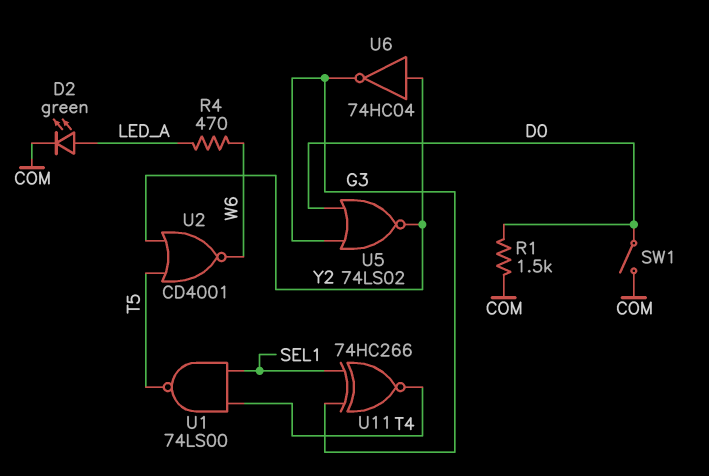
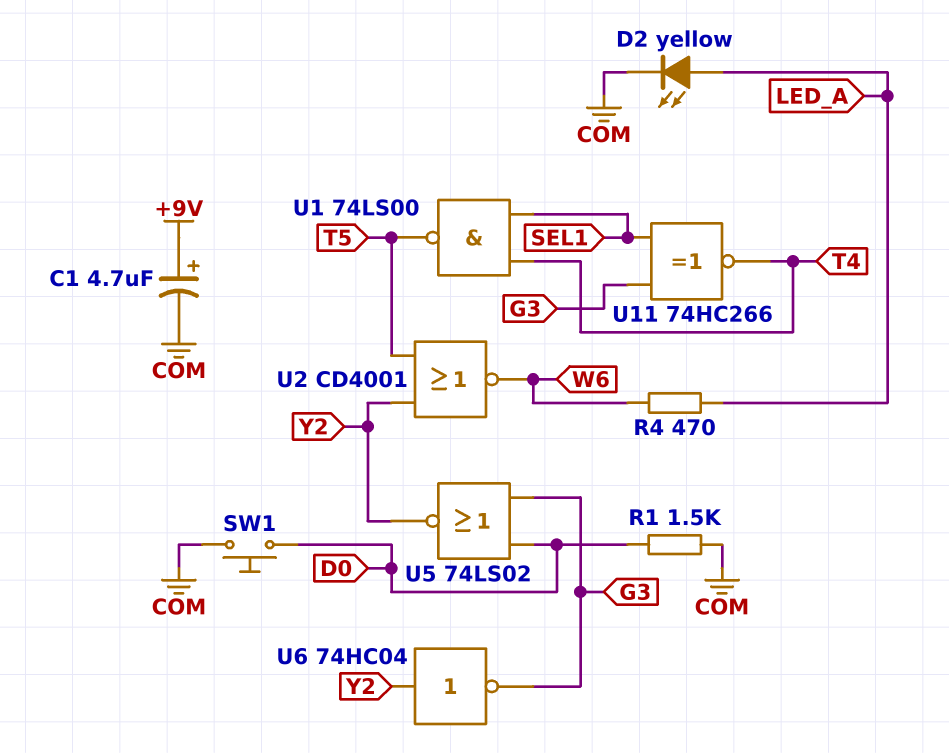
C1: none -> 4.7uF (plus +9V, minus COM)
D2: LED green (A LED_A, K COM) -> LED yellow (A LED_A, K COM)
SW1: switch (COM, D0) -> button (COM, D0)

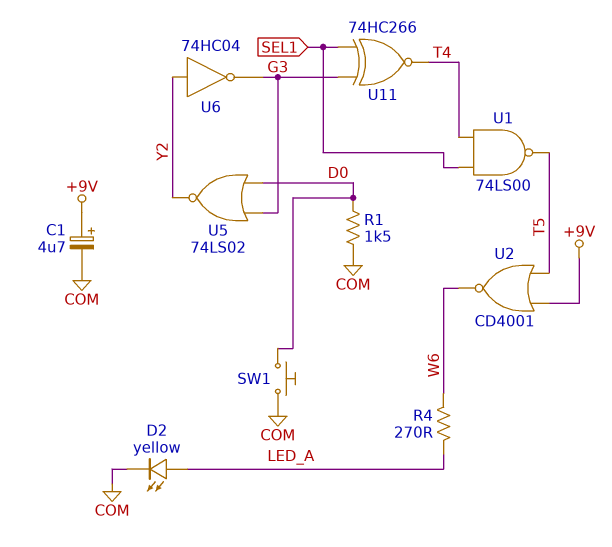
R4: 470 (LED_A, W6) -> 270 (LED_A, W6)
U2: NOR CD4001 (in T5, in Y2, out W6) -> NOR CD4001 (in +9V, in T5, out W6)

